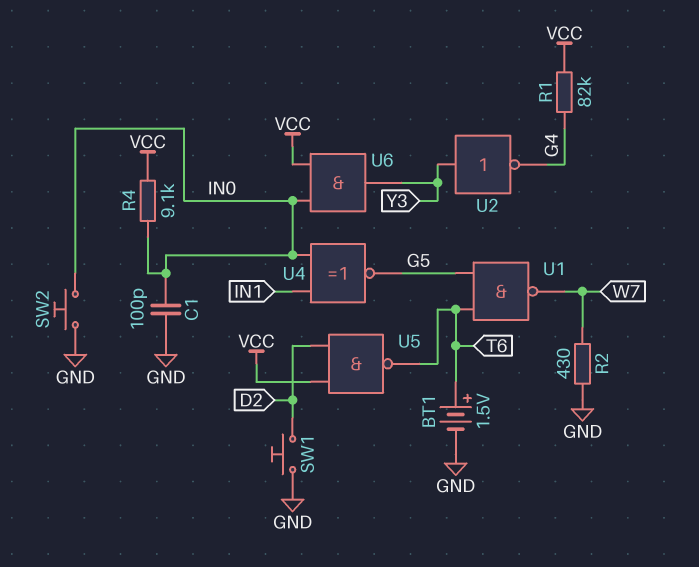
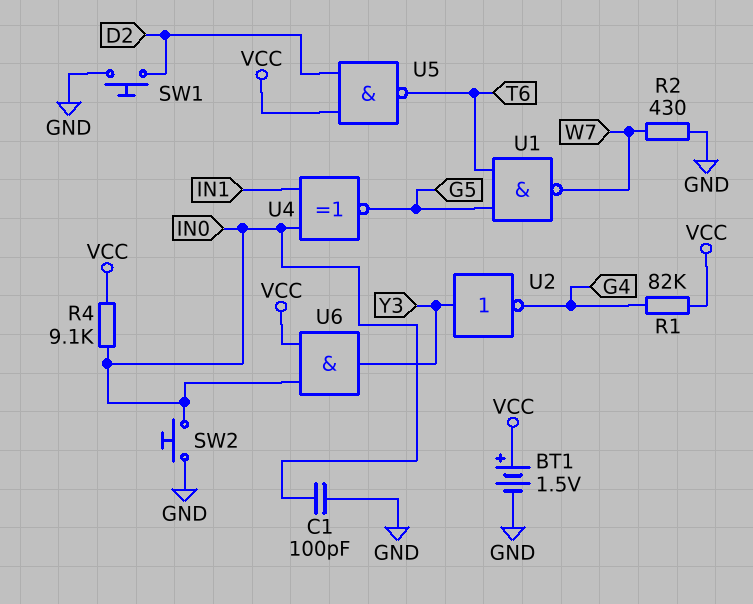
BT1: 1.5V (plus T6, minus GND) -> 1.5V (plus VCC, minus GND)

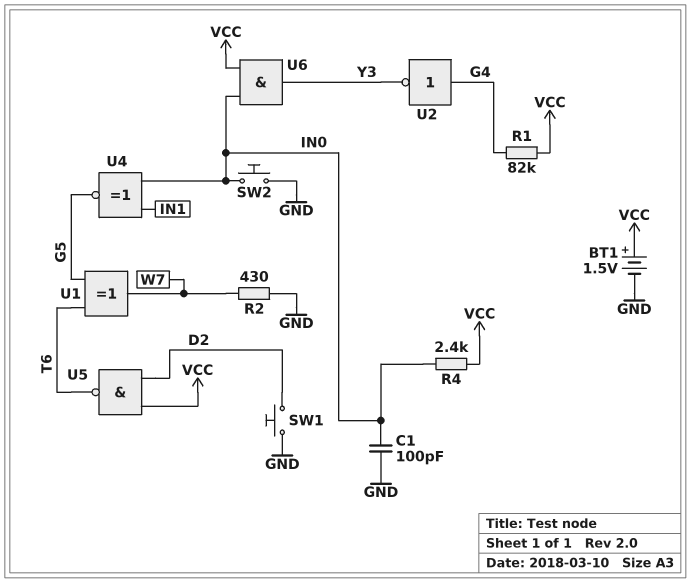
R4: 9.1k (IN0, VCC) -> 2.4k (IN0, VCC)
U1: NAND (in G5, in T6, out W7) -> XOR (in G5, in T6, out W7)
U2: NOT (in Y3, out G4) -> NOT (in G4, out Y3)

